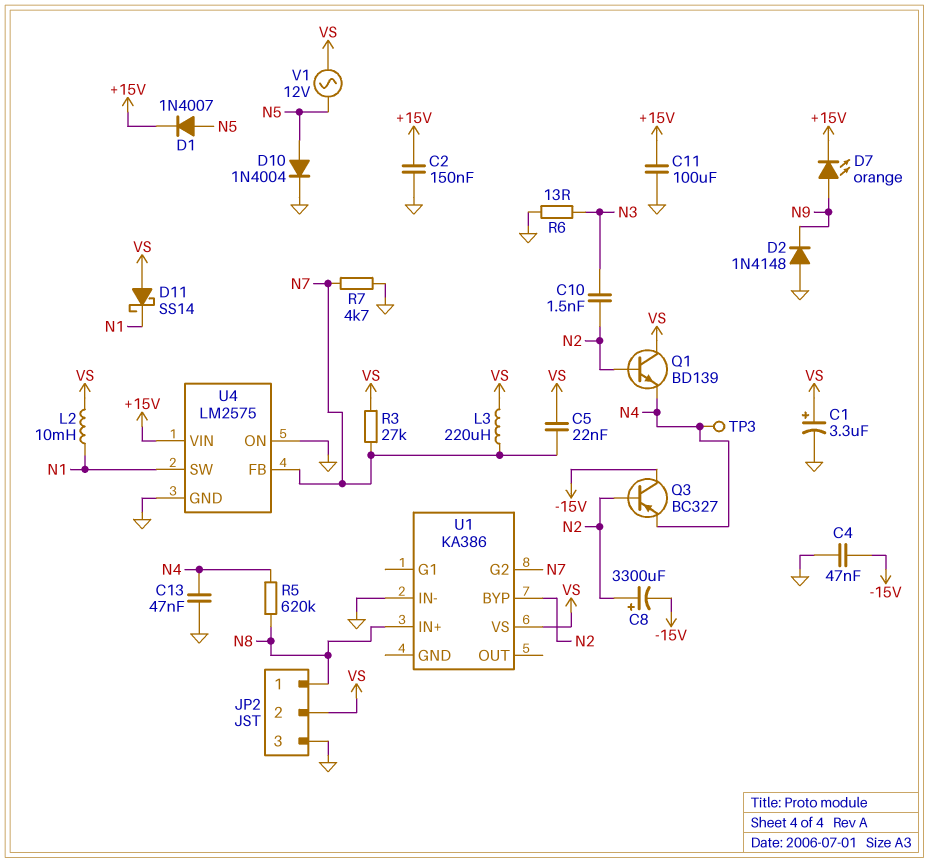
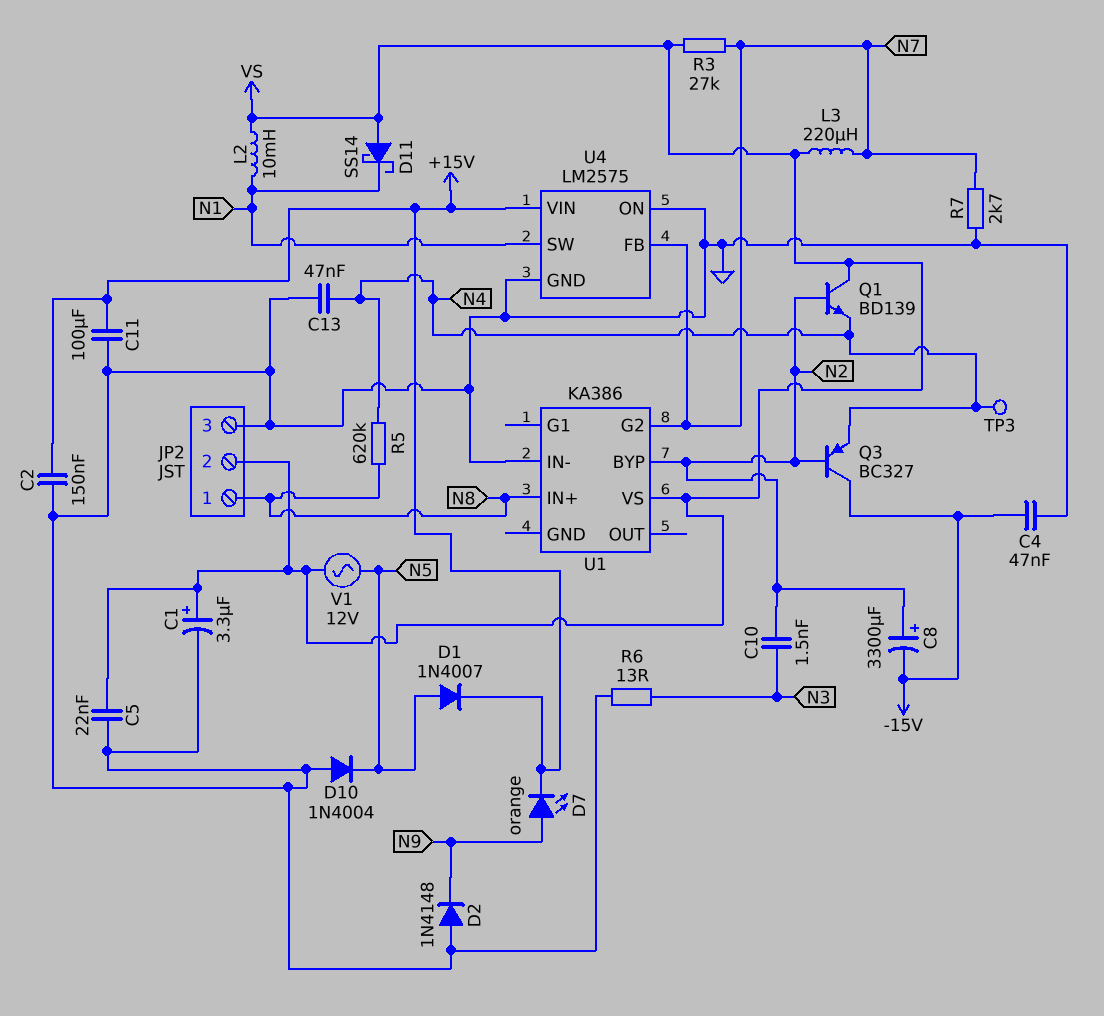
C5: 22nF (N7, VS) -> 22nF (GND, VS)
D10: diode 1N4004 (A N5, K GND) -> diode 1N4004 (A GND, K N5)
R7: 4.7k (GND, N7) -> 2.7k (GND, N7)

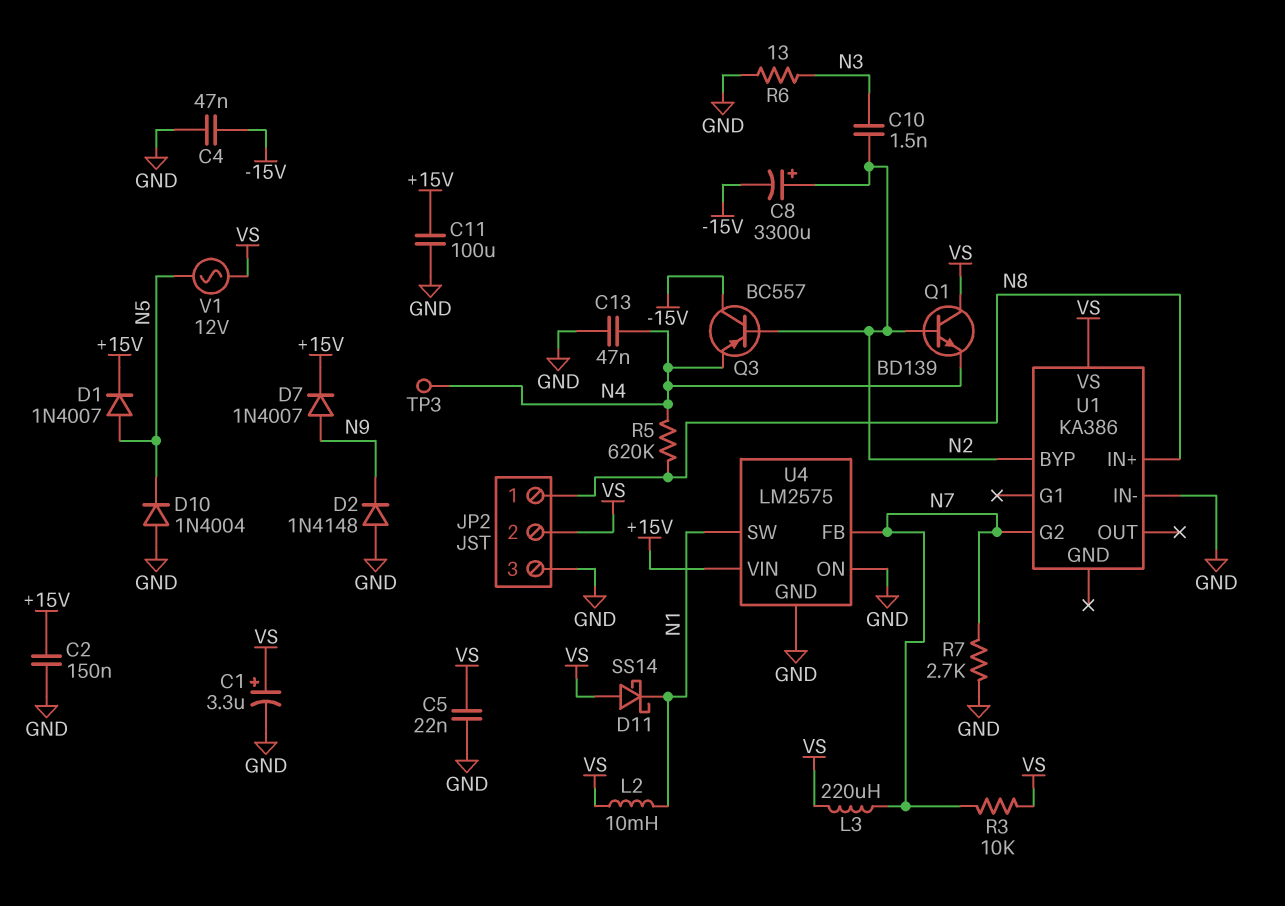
D7: LED orange (A N9, K +15V) -> diode 1N4007 (A N9, K +15V)
Q3: PNP BC327 (B N2, C -15V, E N4) -> PNP BC557 (B N2, C -15V, E N4)
R3: 27k (N7, VS) -> 10k (N7, VS)

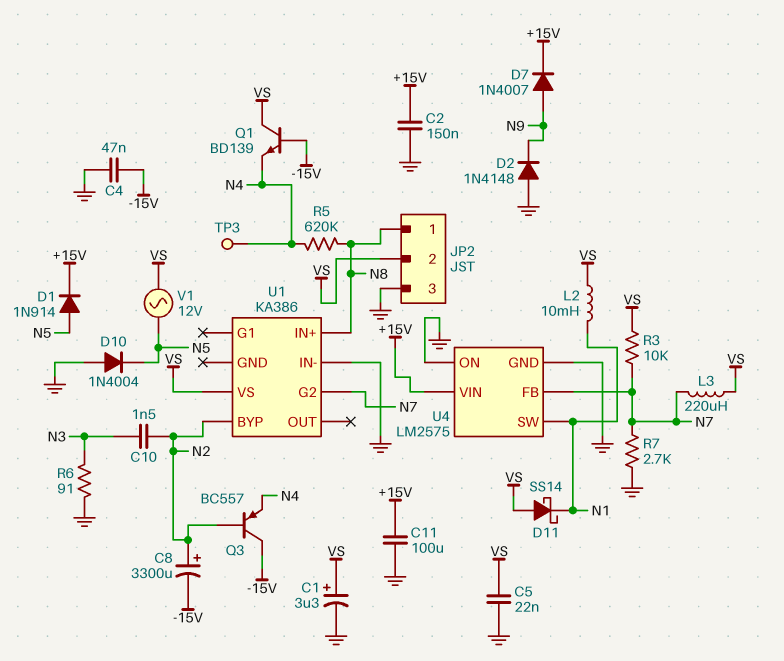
C13: 47nF (GND, N4) -> none
D1: diode 1N4007 (A N5, K +15V) -> diode 1N914 (A N5, K +15V)
Q1: NPN BD139 (B N2, C VS, E N4) -> NPN BD139 (B -15V, C VS, E N4)
R6: 13 (GND, N3) -> 91 (GND, N3)

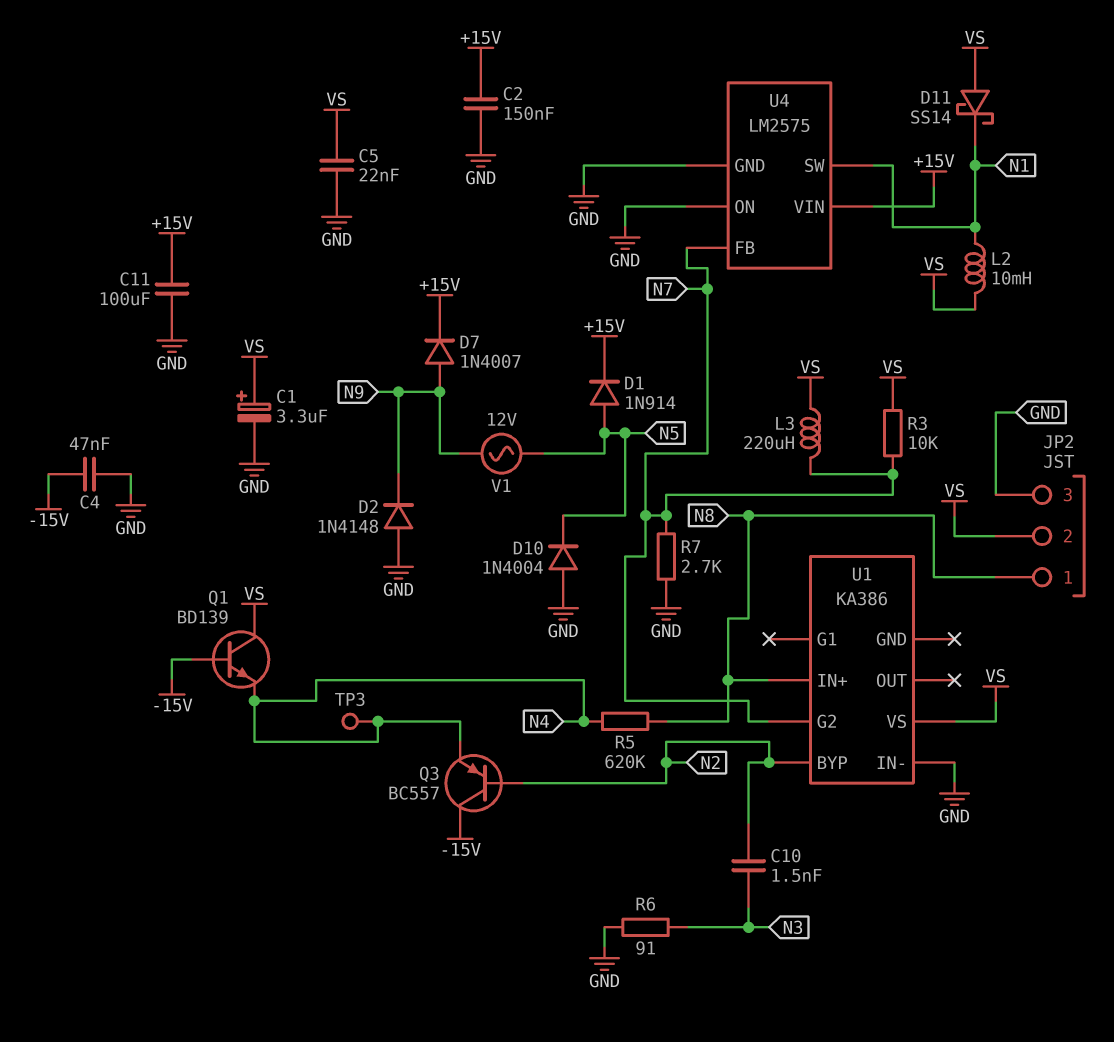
C8: 3300uF (plus N2, minus -15V) -> none
V1: AC 12V (N5, VS) -> AC 12V (N5, N9)

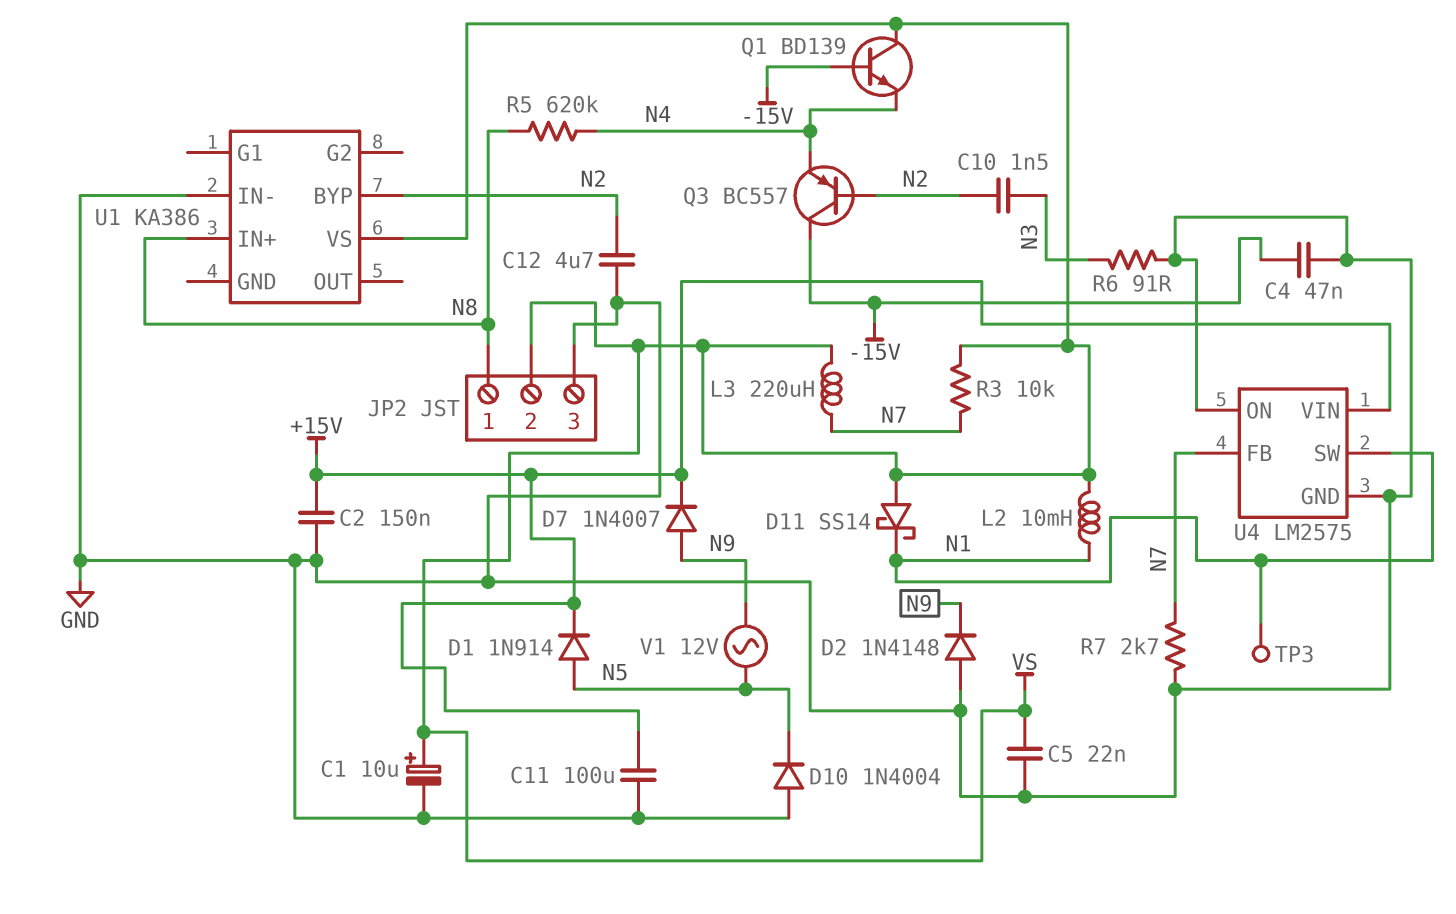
C1: 3.3uF (plus VS, minus GND) -> 10uF (plus VS, minus GND)
C12: none -> 4.7uF (GND, N2)
TP3: test point (N4) -> test point (N1)
U1 pin G2: N7 -> none

